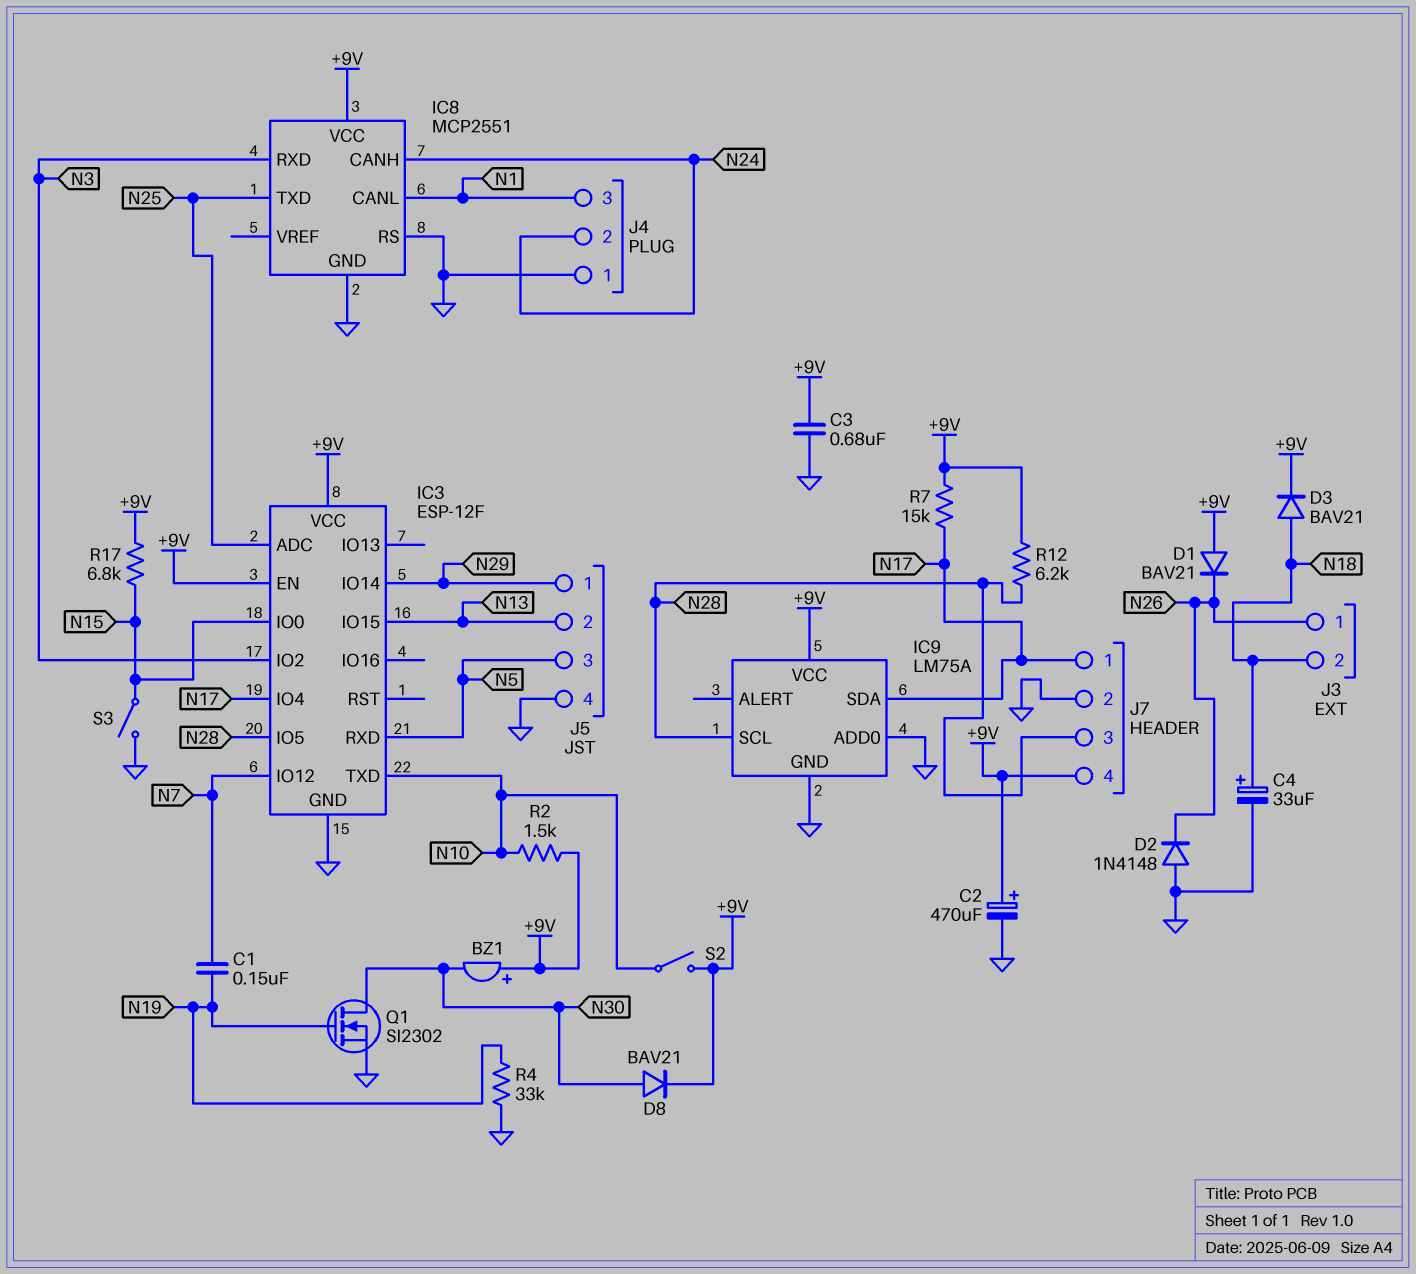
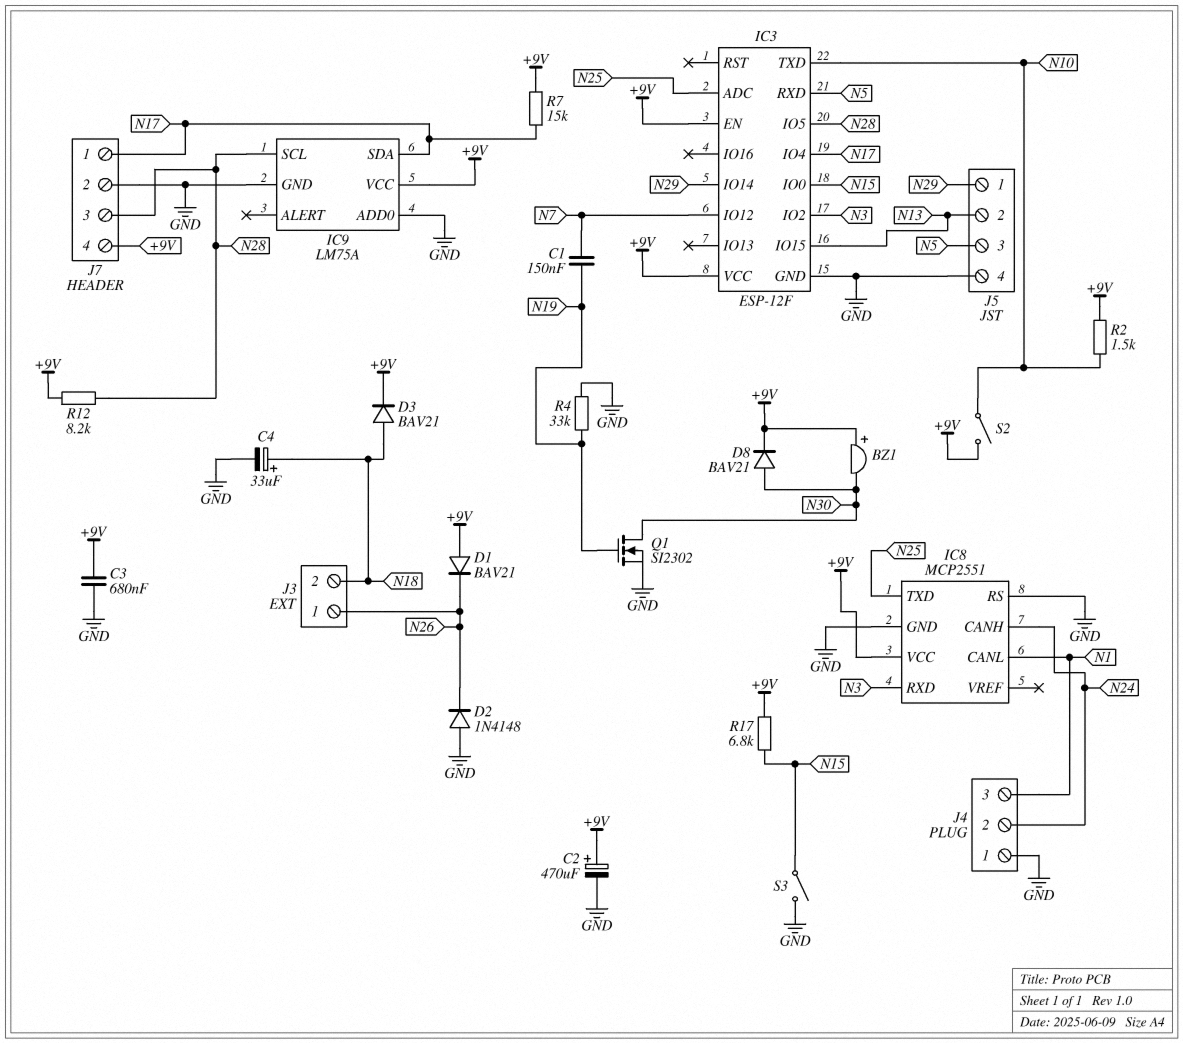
R12: 6.2k (+9V, N28) -> 8.2k (+9V, N28)

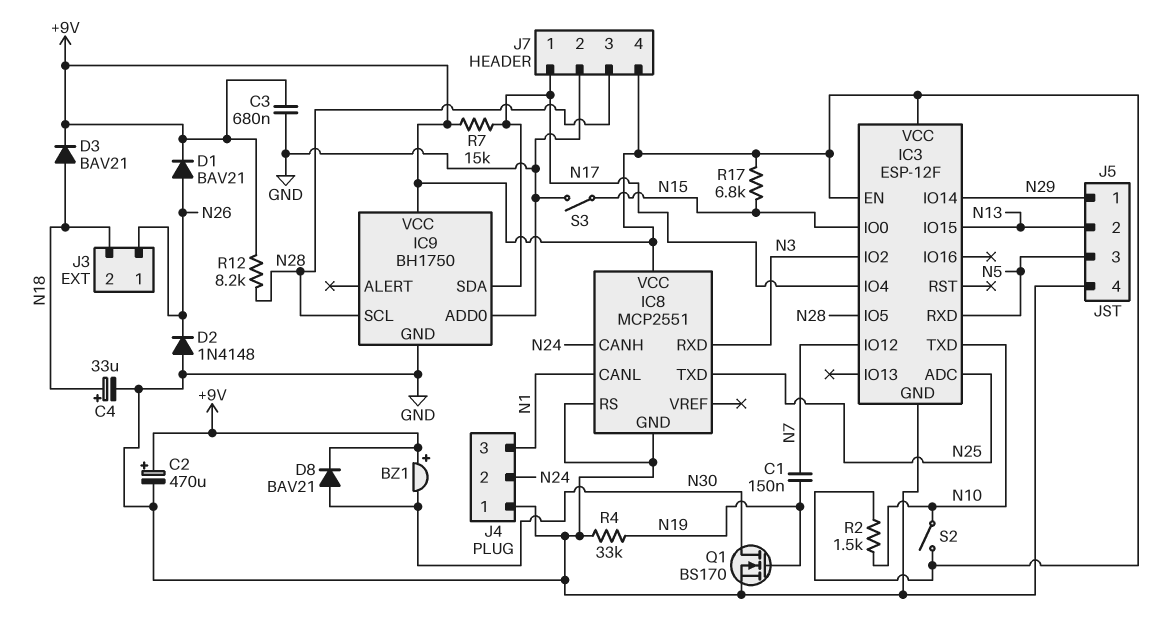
D1: diode BAV21 (A +9V, K N26) -> diode BAV21 (A N26, K +9V)
IC9: LM75A -> BH1750
Q1: NMOS SI2302 (G N19, D N30, S GND) -> NMOS BS170 (G N19, D N30, S GND)

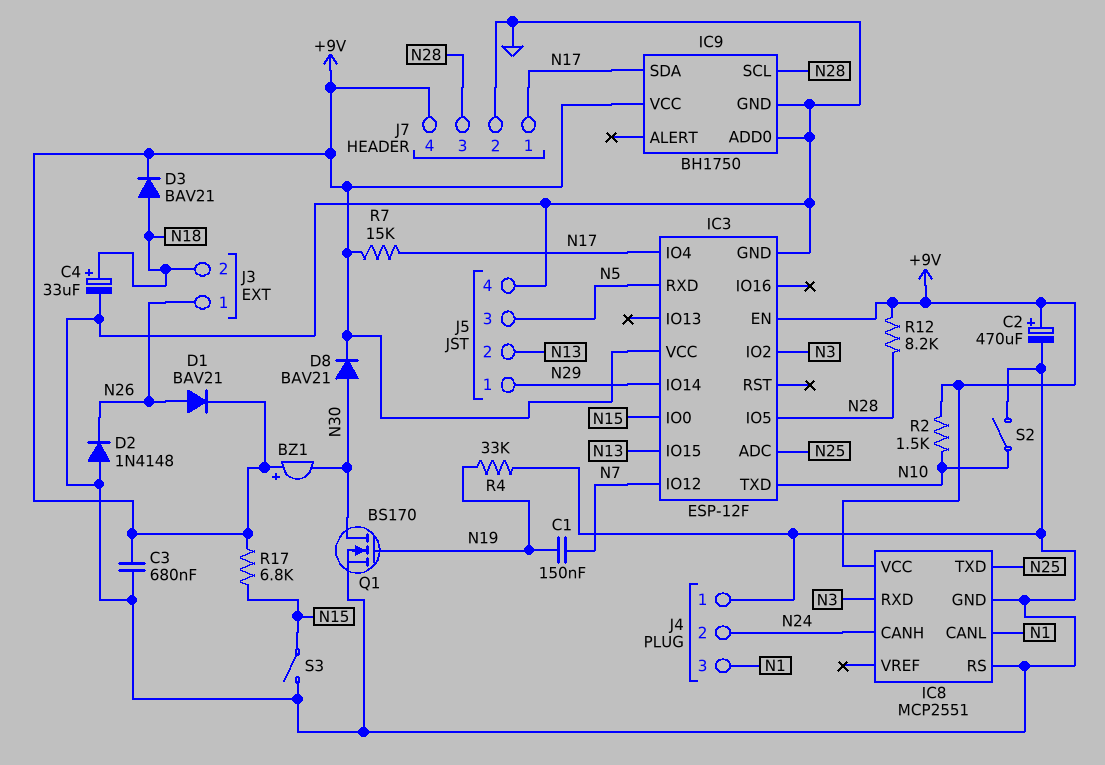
S2: switch (+9V, N10) -> switch (GND, N10)

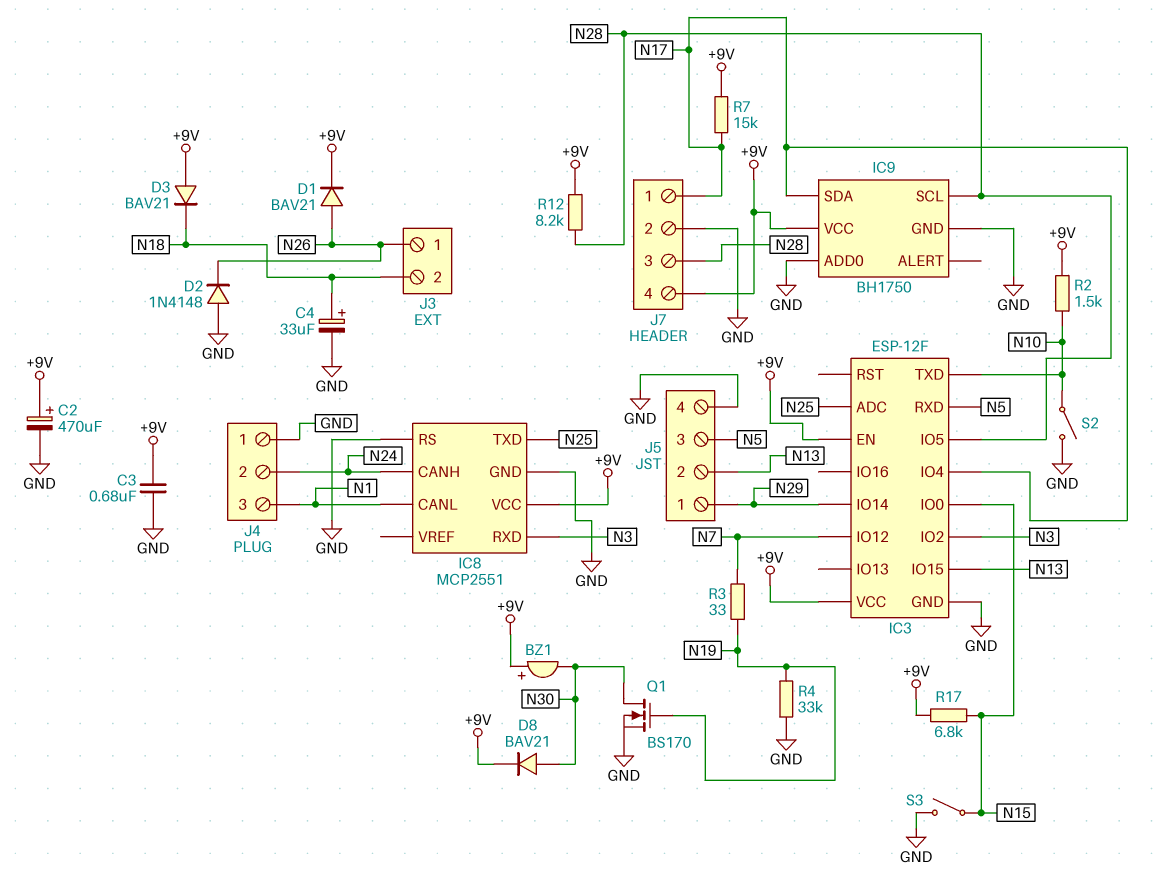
C1: 150nF (N7, N19) -> none
D3: diode BAV21 (A N18, K +9V) -> diode BAV21 (A +9V, K N18)
R3: none -> 33 (N7, N19)

